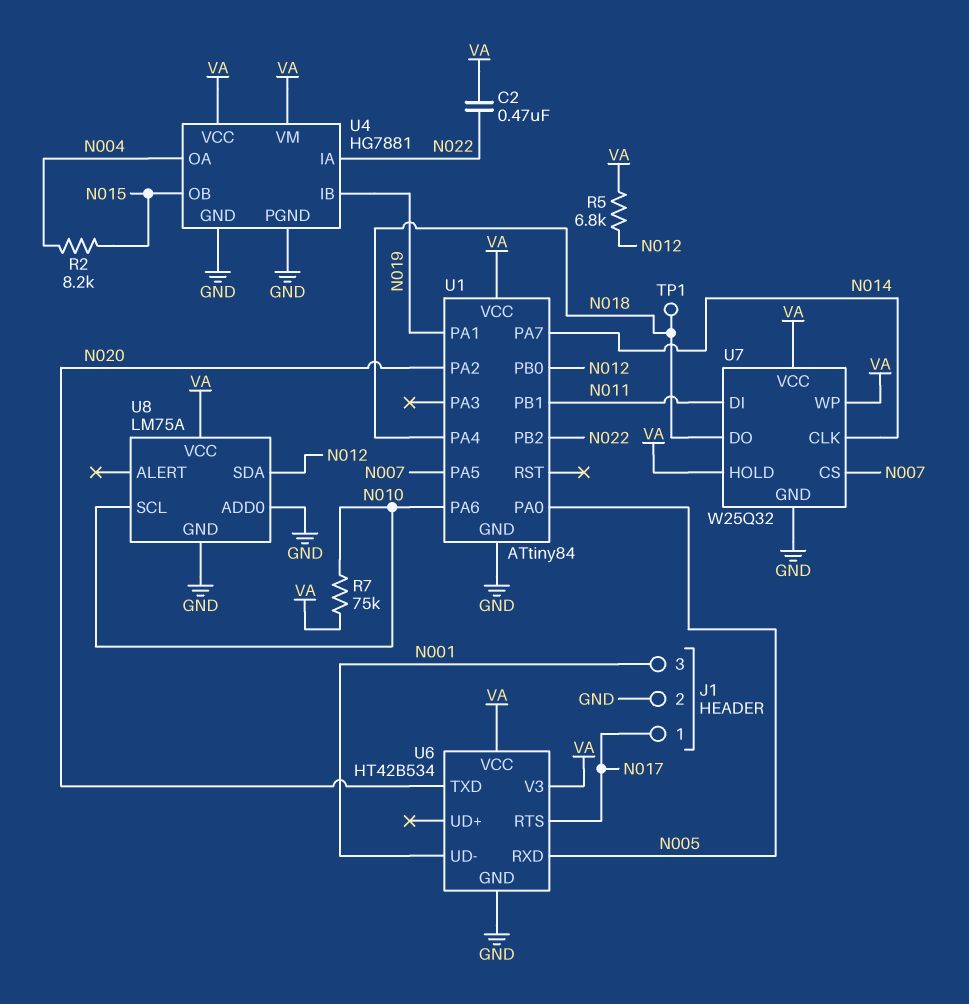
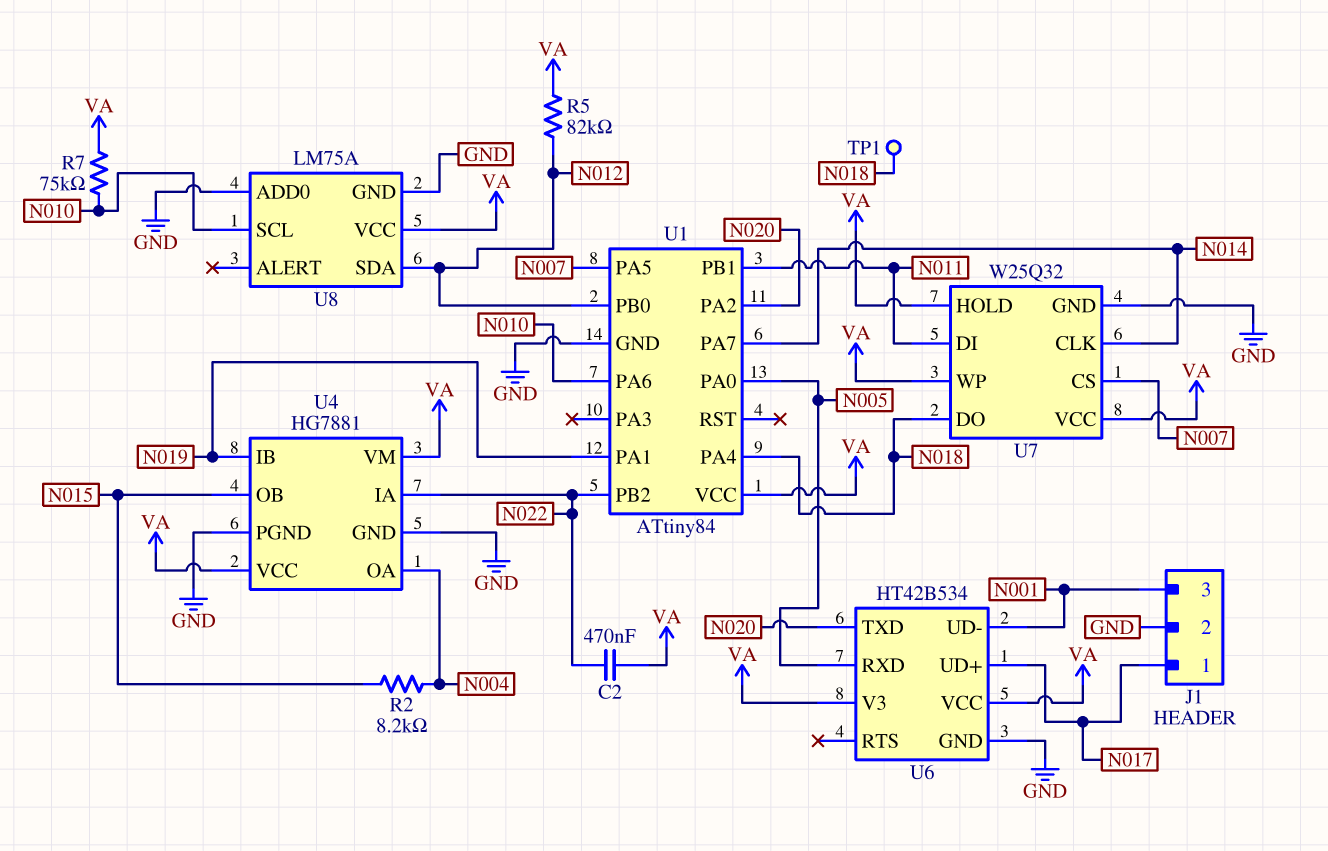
R5: 6.8k (N012, VA) -> 82k (N012, VA)
U6 pin RTS: N017 -> none
U6 pin UD+: none -> N017

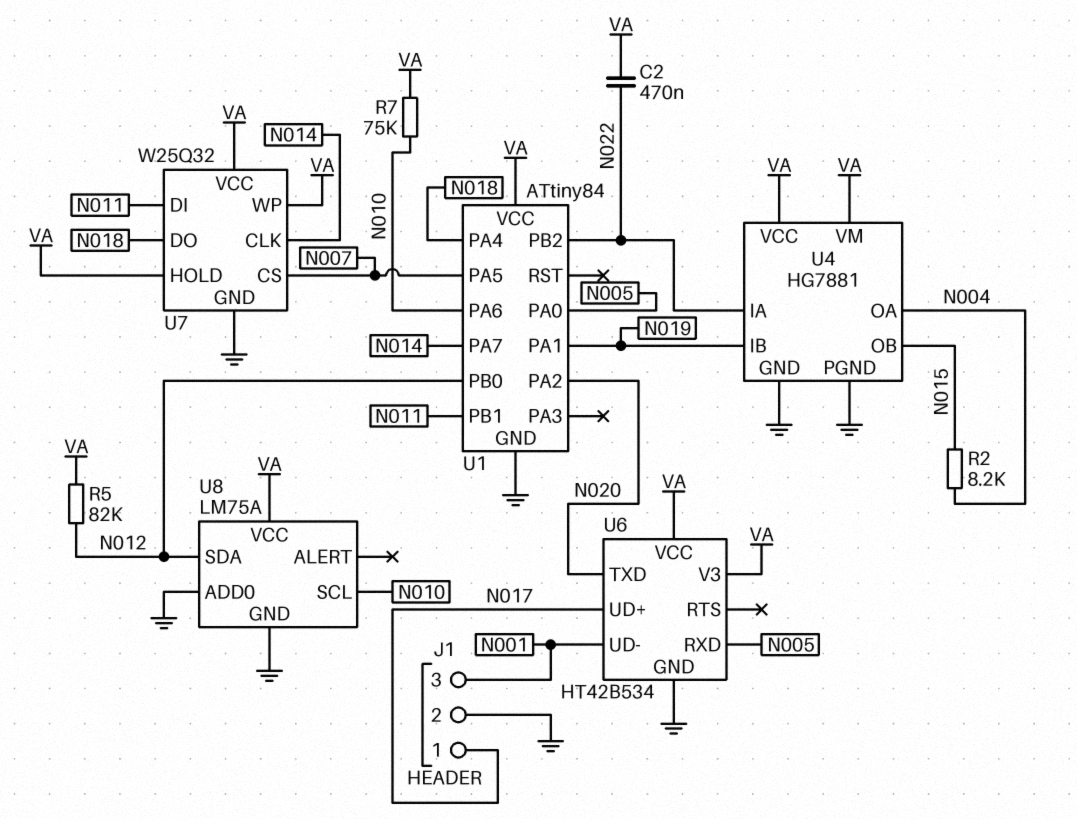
TP1: test point (N018) -> none

